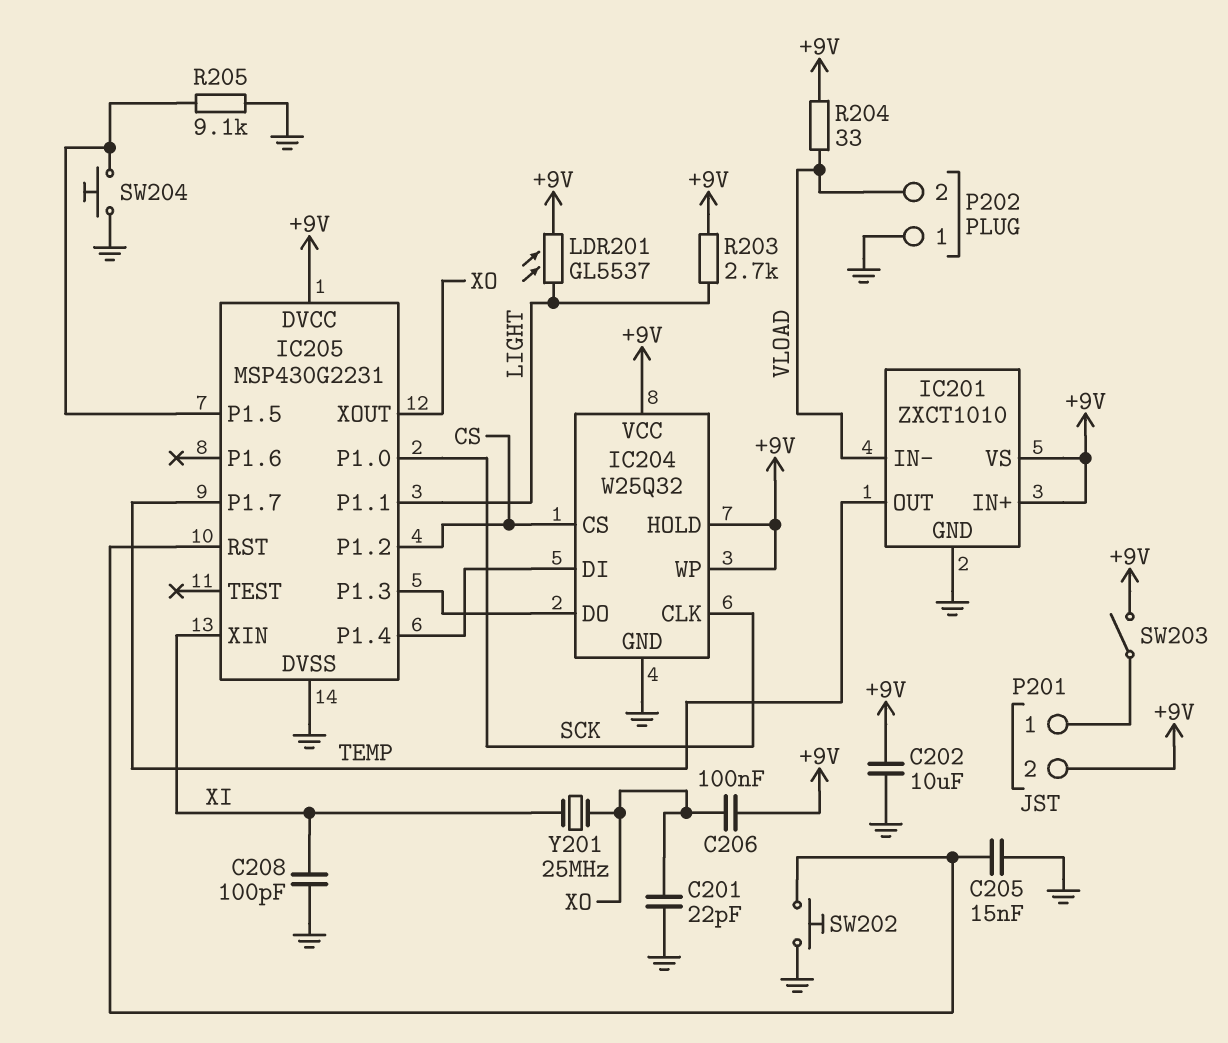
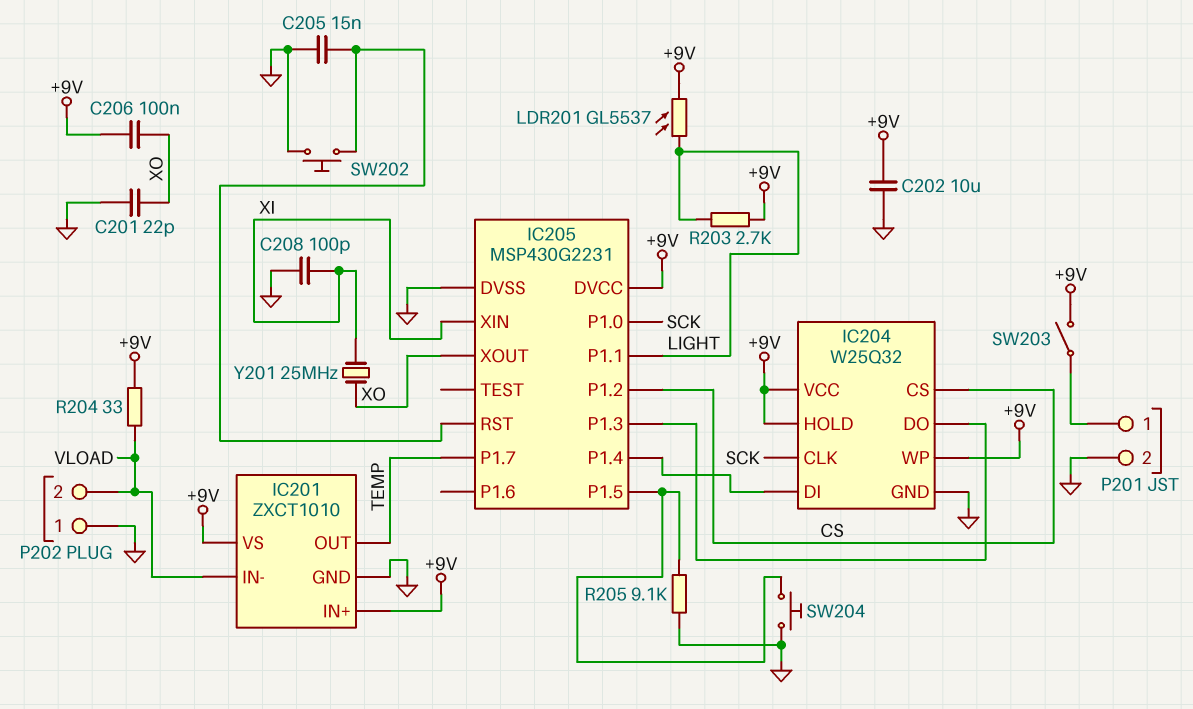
P201 pin 2: +9V -> GND

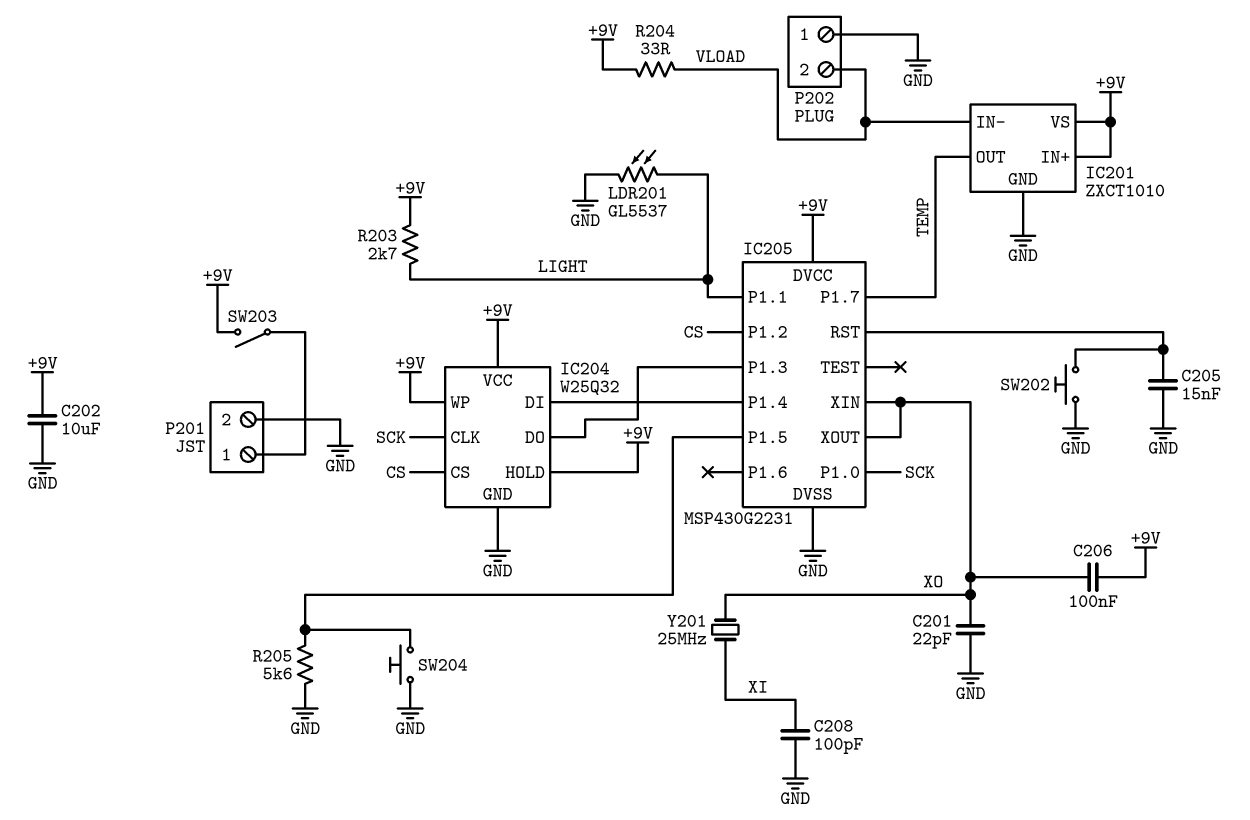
IC205 pin XIN: XI -> XO
LDR201: GL5537 (+9V, LIGHT) -> GL5537 (GND, LIGHT)
R205: 9.1k (GND, IC205/P1.5) -> 5.6k (GND, IC205/P1.5)

